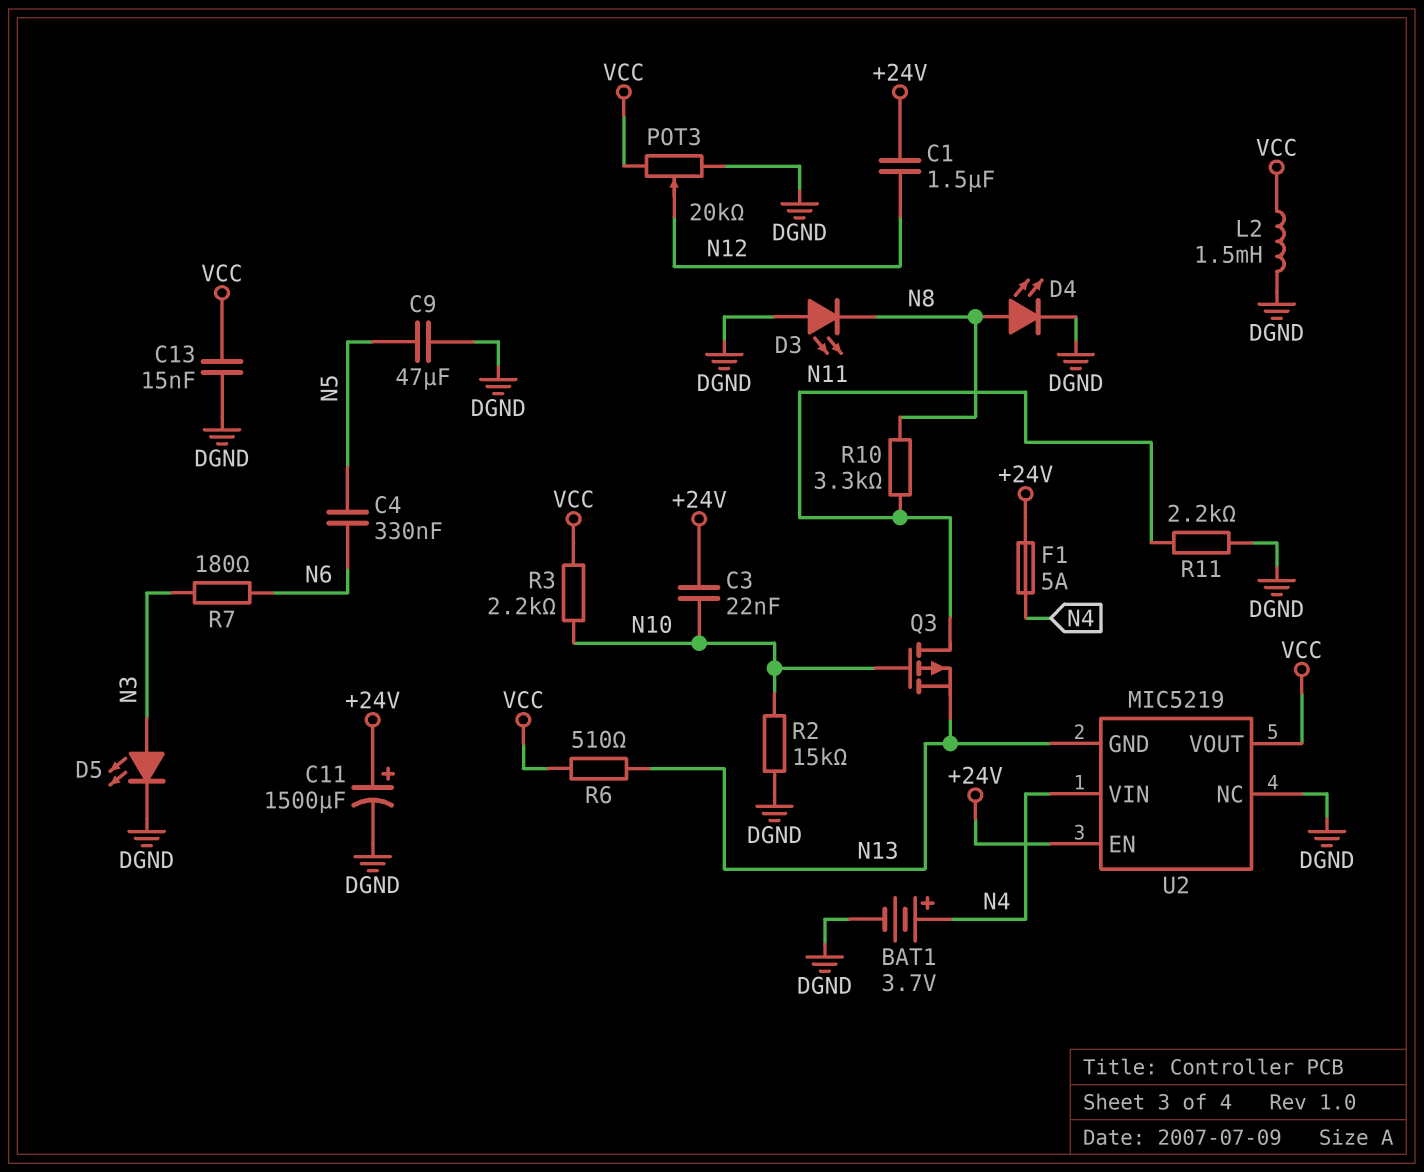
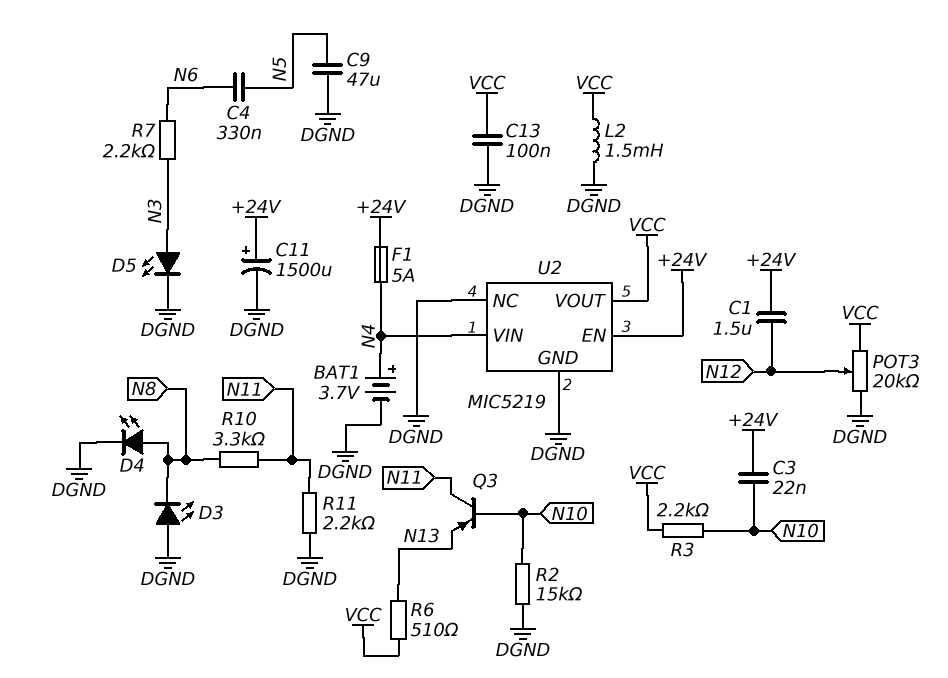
C13: 15nF (DGND, VCC) -> 100nF (DGND, VCC)
Q3: PMOS (G N10, D N11, S N13) -> PNP (B N10, C N11, E N13)
R7: 180 (N3, N6) -> 2.2k (N3, N6)
U2 pin GND: N13 -> DGND

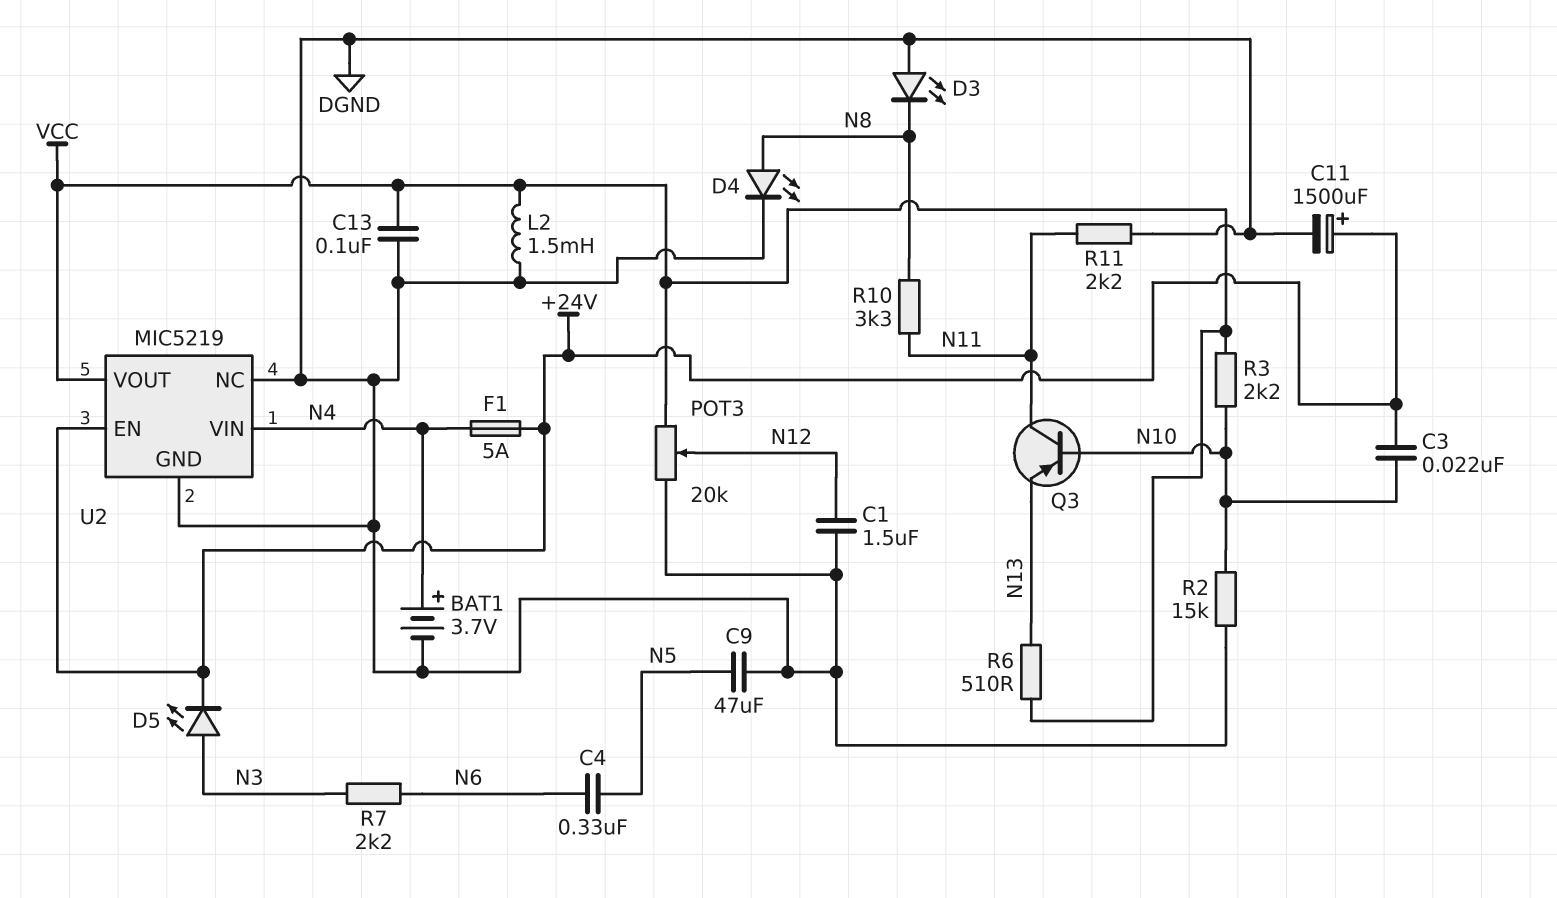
C1: 1.5uF (+24V, N12) -> 1.5uF (DGND, N12)
D5: LED (A N3, K DGND) -> LED (A N3, K +24V)

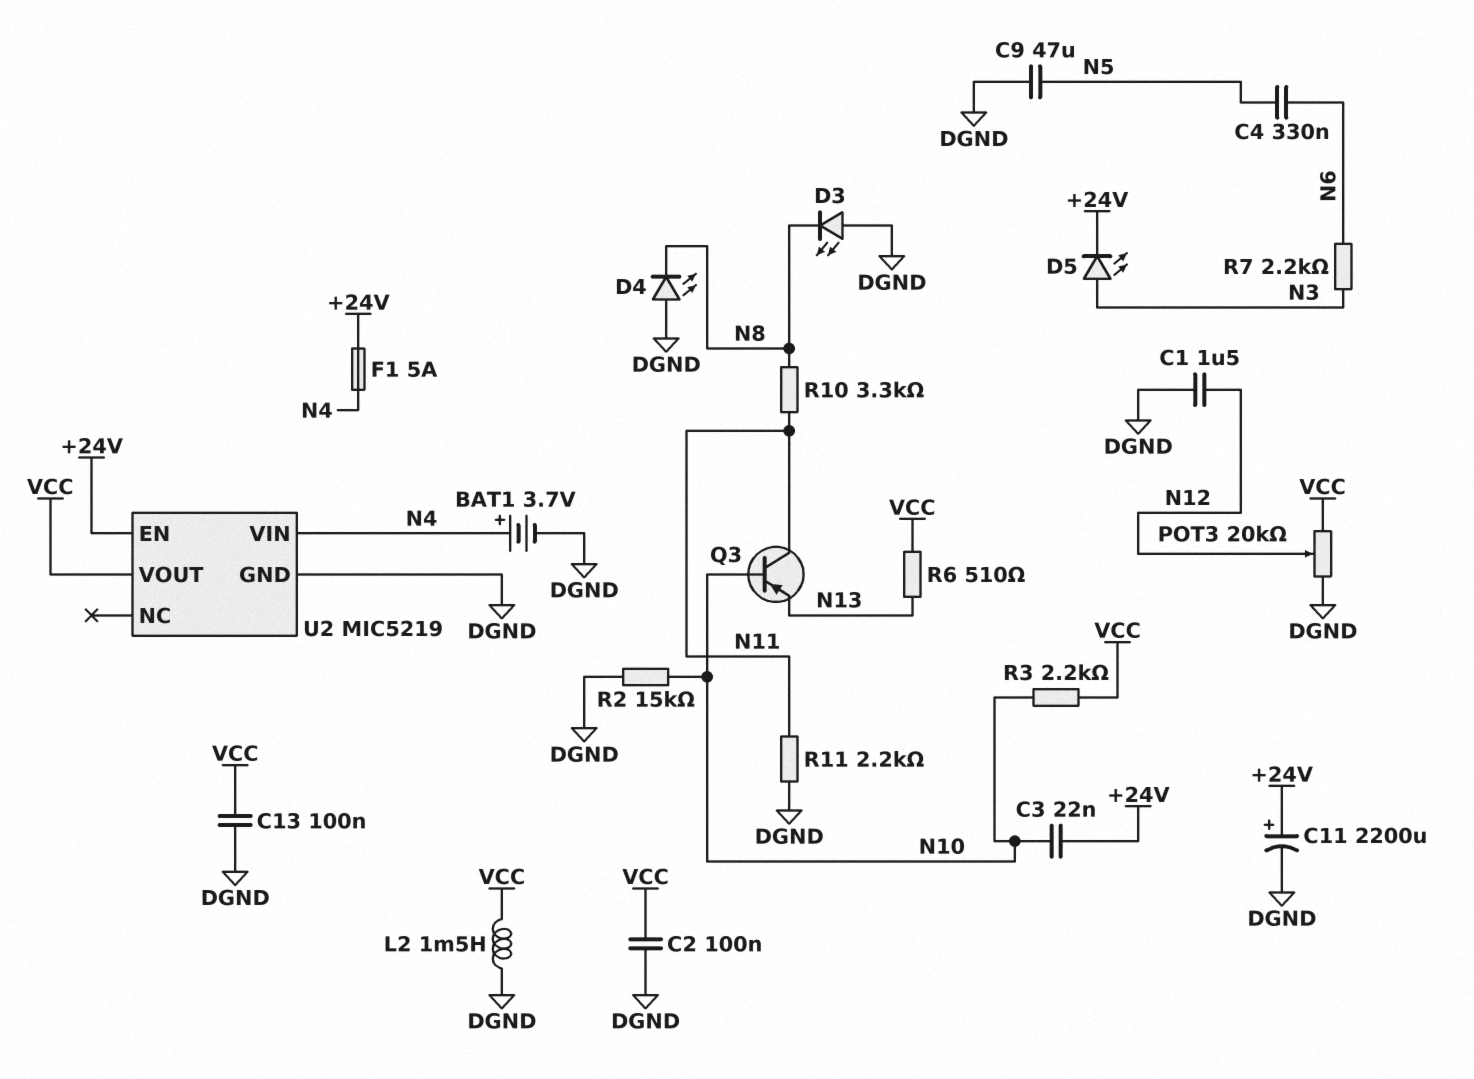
C2: none -> 100nF (DGND, VCC)
C11: 1500uF (plus +24V, minus DGND) -> 2200uF (plus +24V, minus DGND)
D4: LED (A N8, K DGND) -> LED (A DGND, K N8)
U2 pin NC: DGND -> none

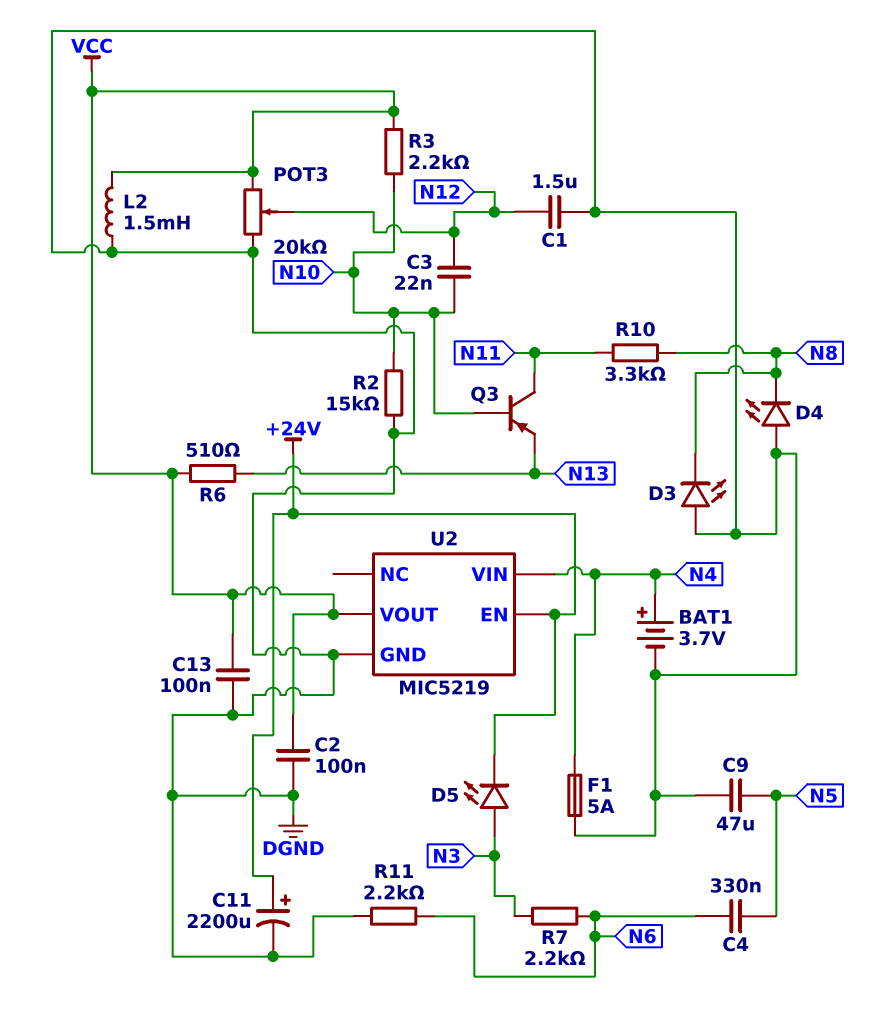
C3: 22nF (+24V, N10) -> 22nF (N10, N12)
F1: 5A (+24V, N4) -> 5A (DGND, N4)
R11: 2.2k (DGND, N11) -> 2.2k (DGND, N6)

